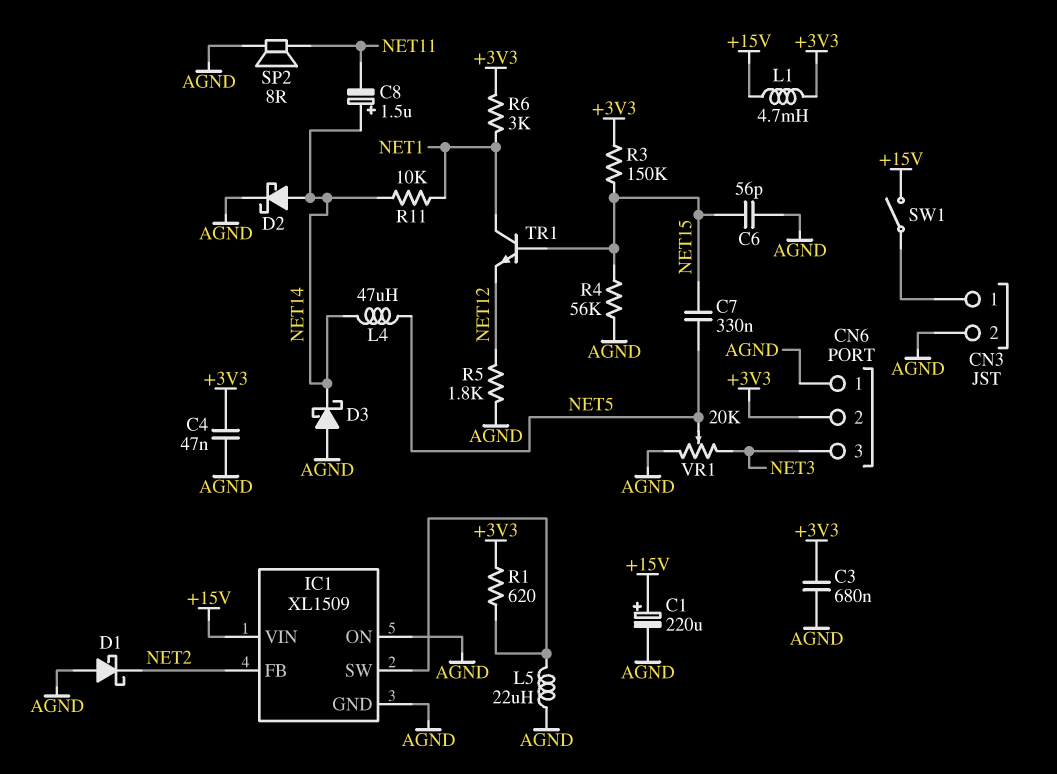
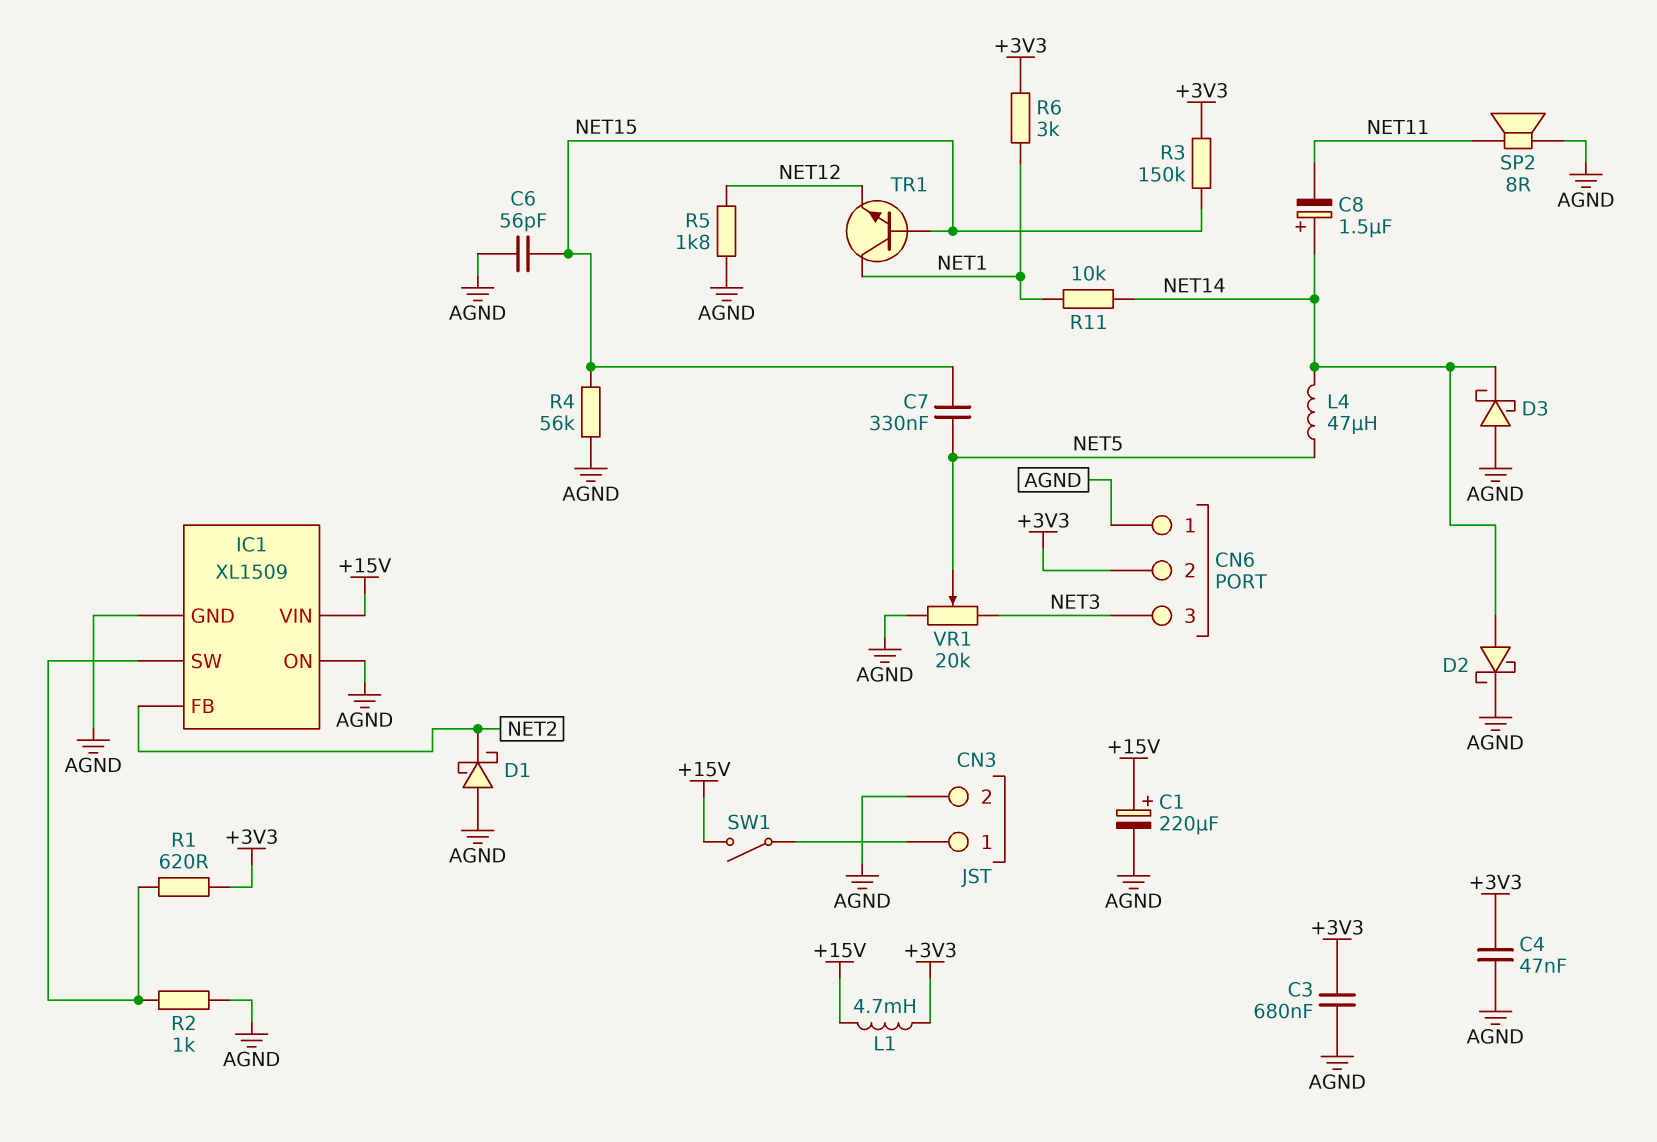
L5: 22uH (AGND, IC1/SW) -> none
R2: none -> 1k (AGND, IC1/SW)

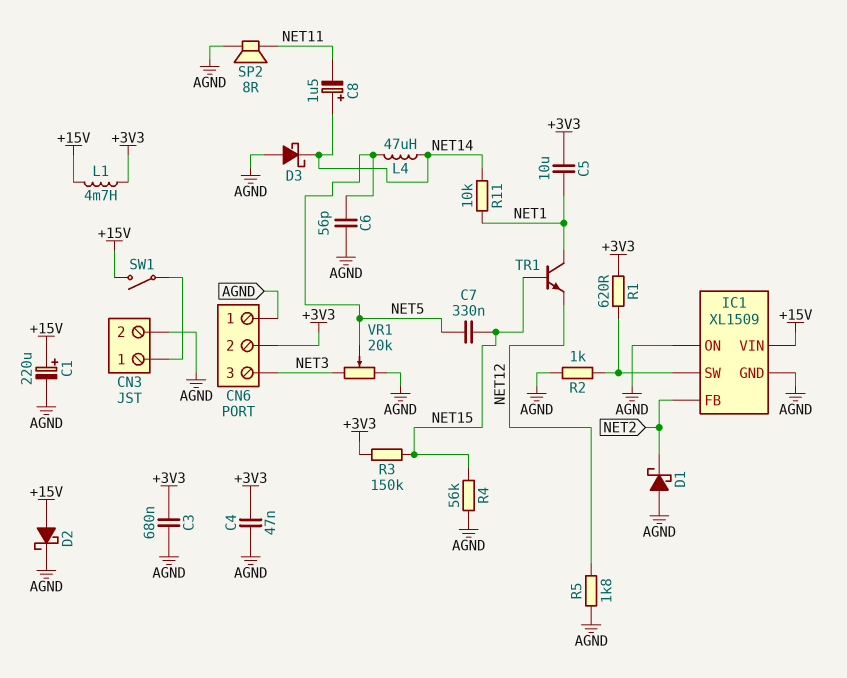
C5: none -> 10uF (+3V3, NET1)
C6: 56pF (AGND, NET15) -> 56pF (AGND, NET5)
D2: schottky (A NET14, K AGND) -> schottky (A +15V, K AGND)
R6: 3k (+3V3, NET1) -> none

